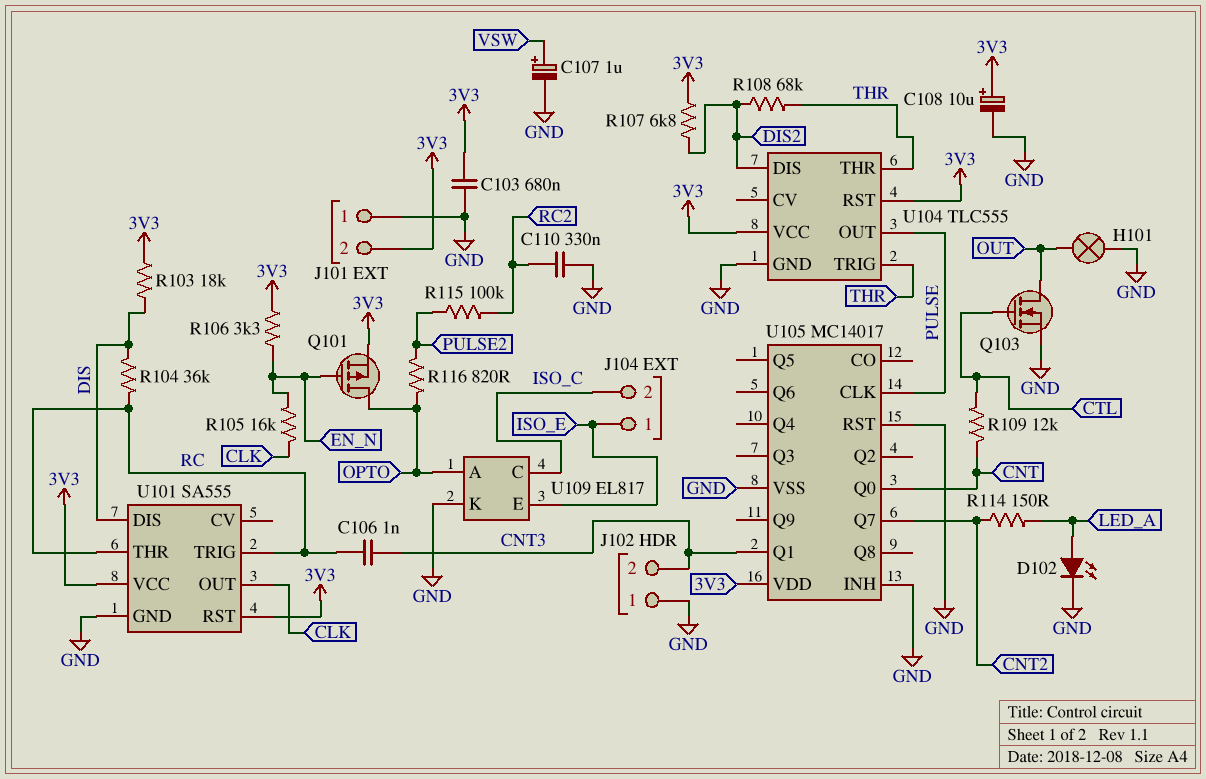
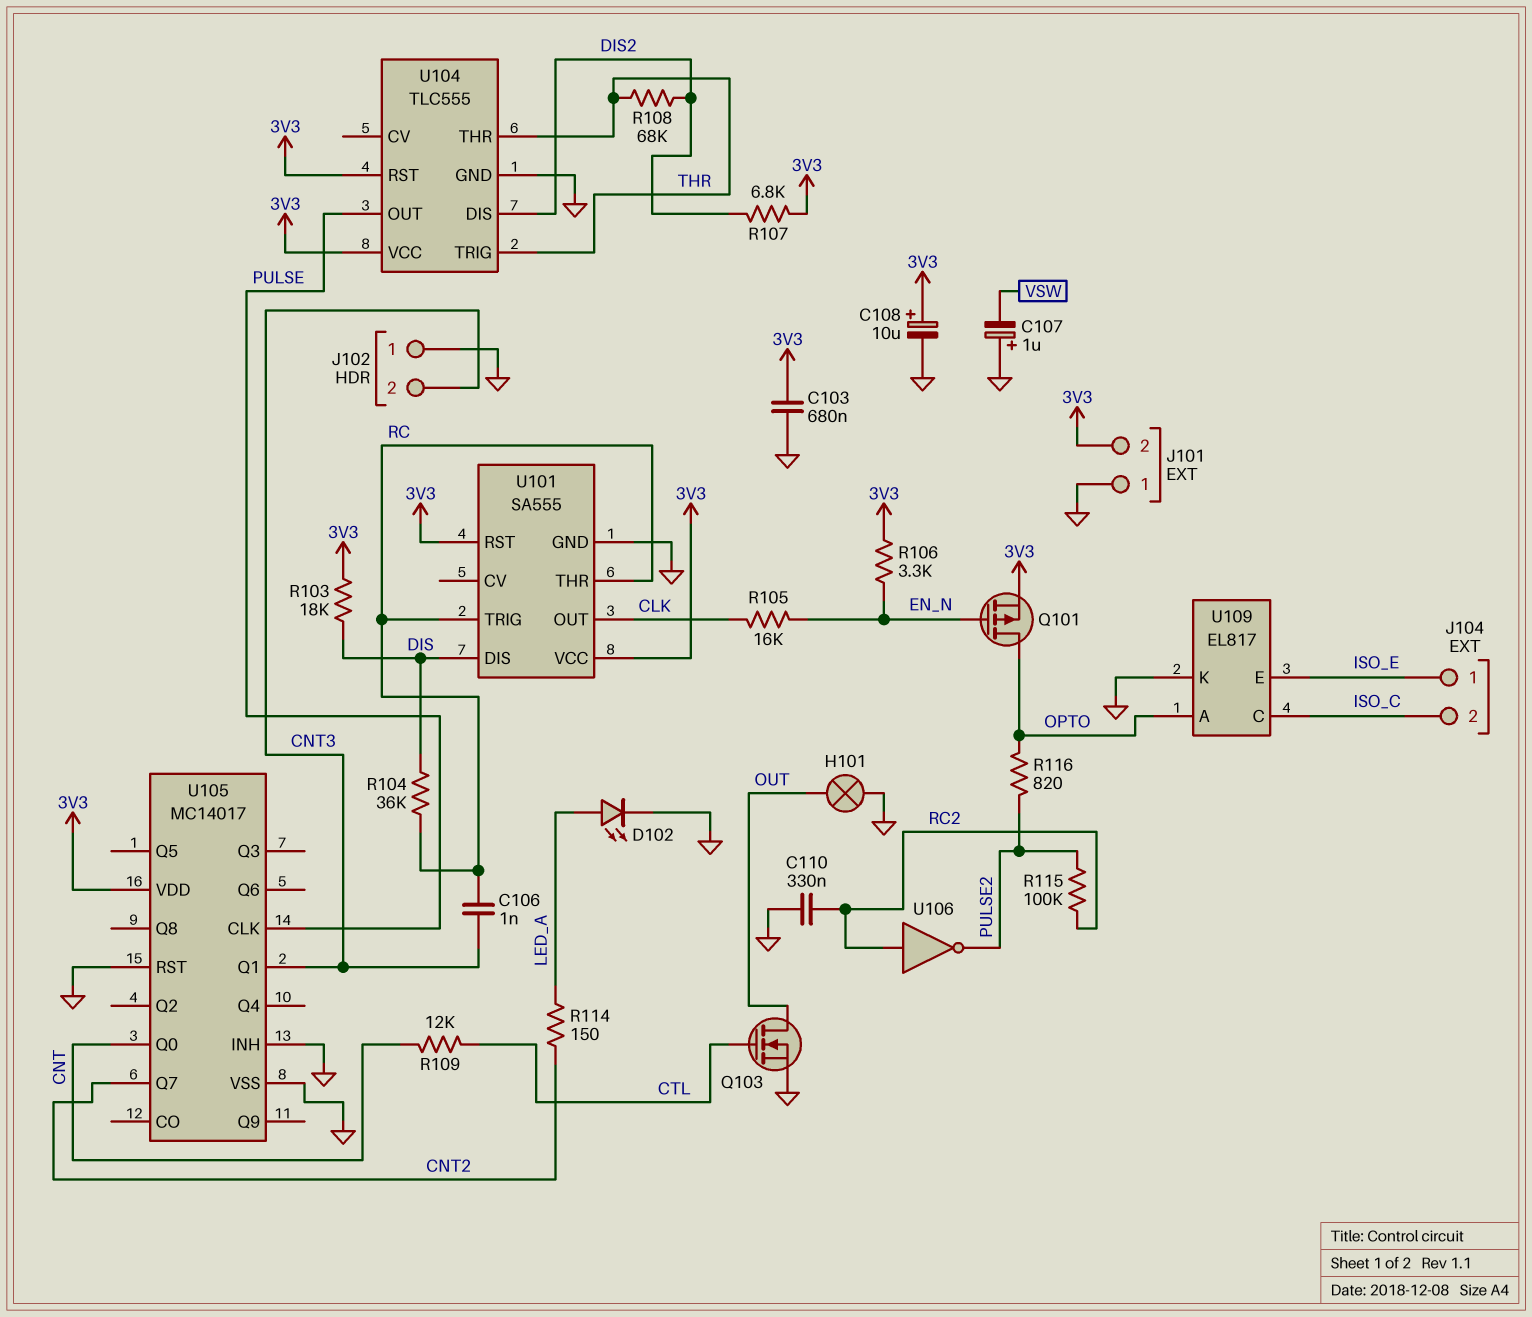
C107: 1uF (plus VSW, minus GND) -> 1uF (plus GND, minus VSW)
U106: none -> NOT (in RC2, out PULSE2)

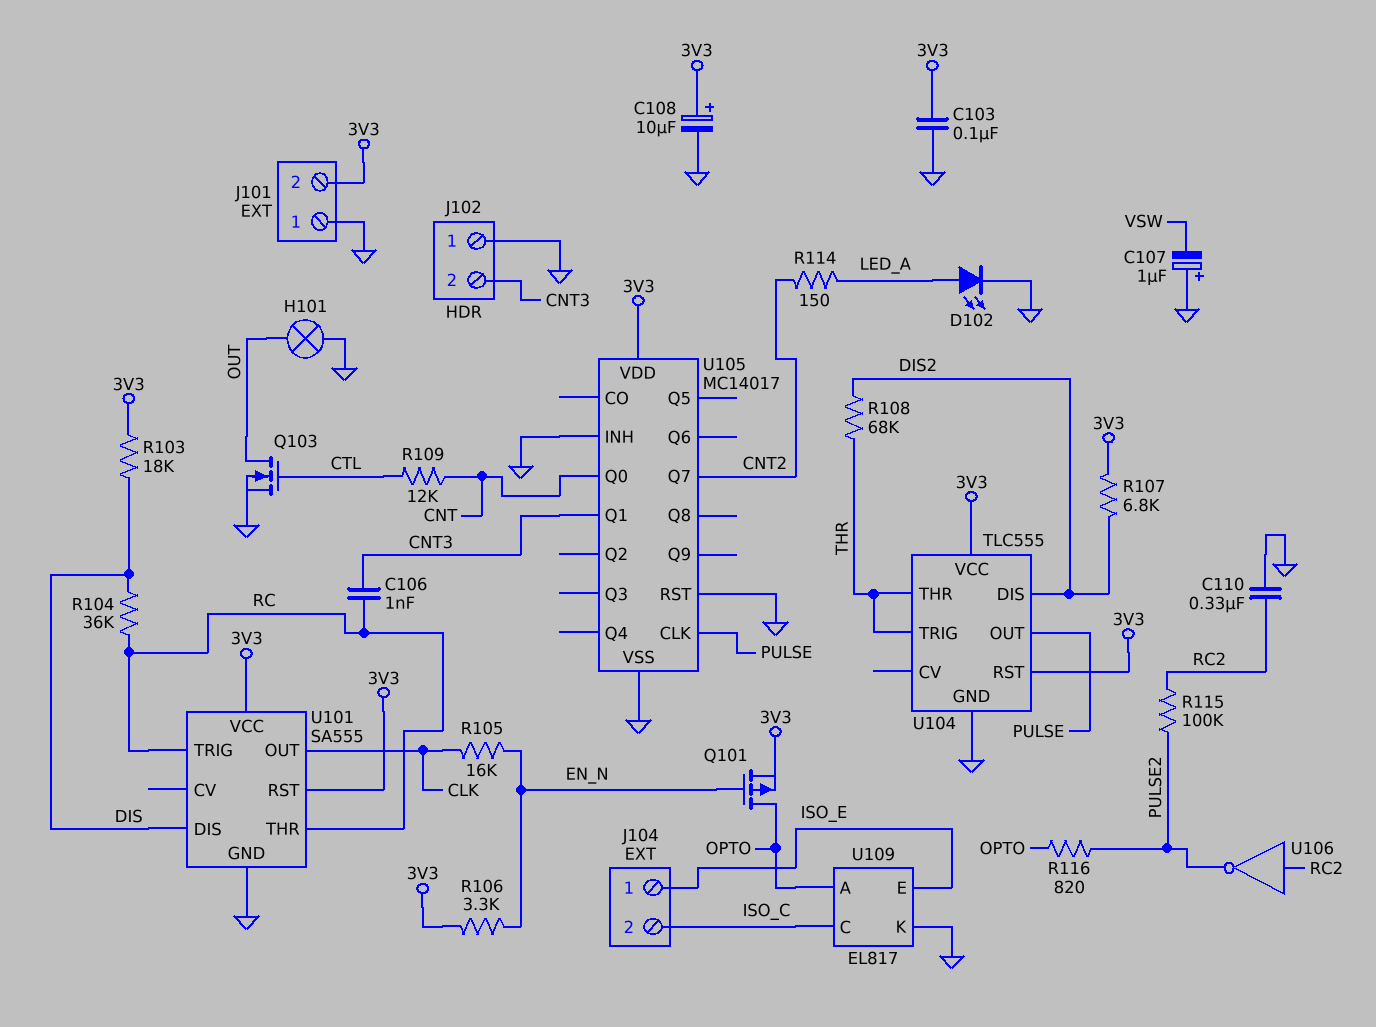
C103: 680nF (3V3, GND) -> 100nF (3V3, GND)

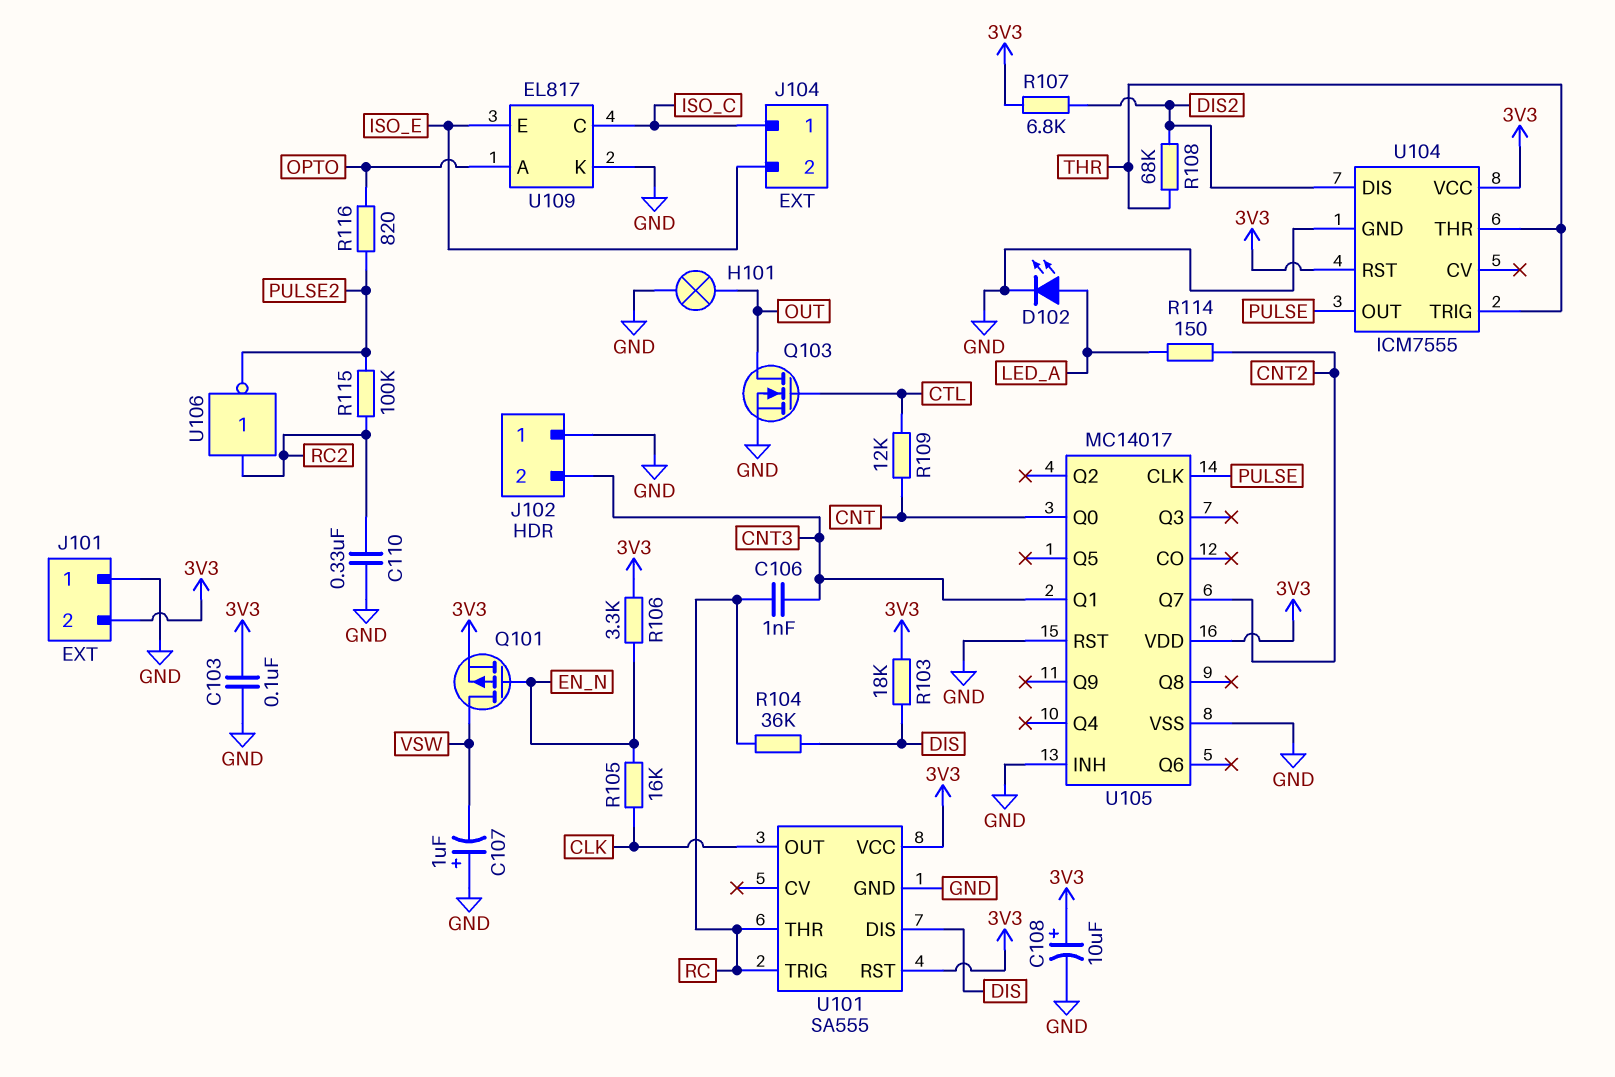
J104 pin 1: ISO_E -> ISO_C
J104 pin 2: ISO_C -> ISO_E
Q101: PMOS (G EN_N, D OPTO, S 3V3) -> PMOS (G EN_N, D VSW, S 3V3)
U104: TLC555 -> ICM7555

